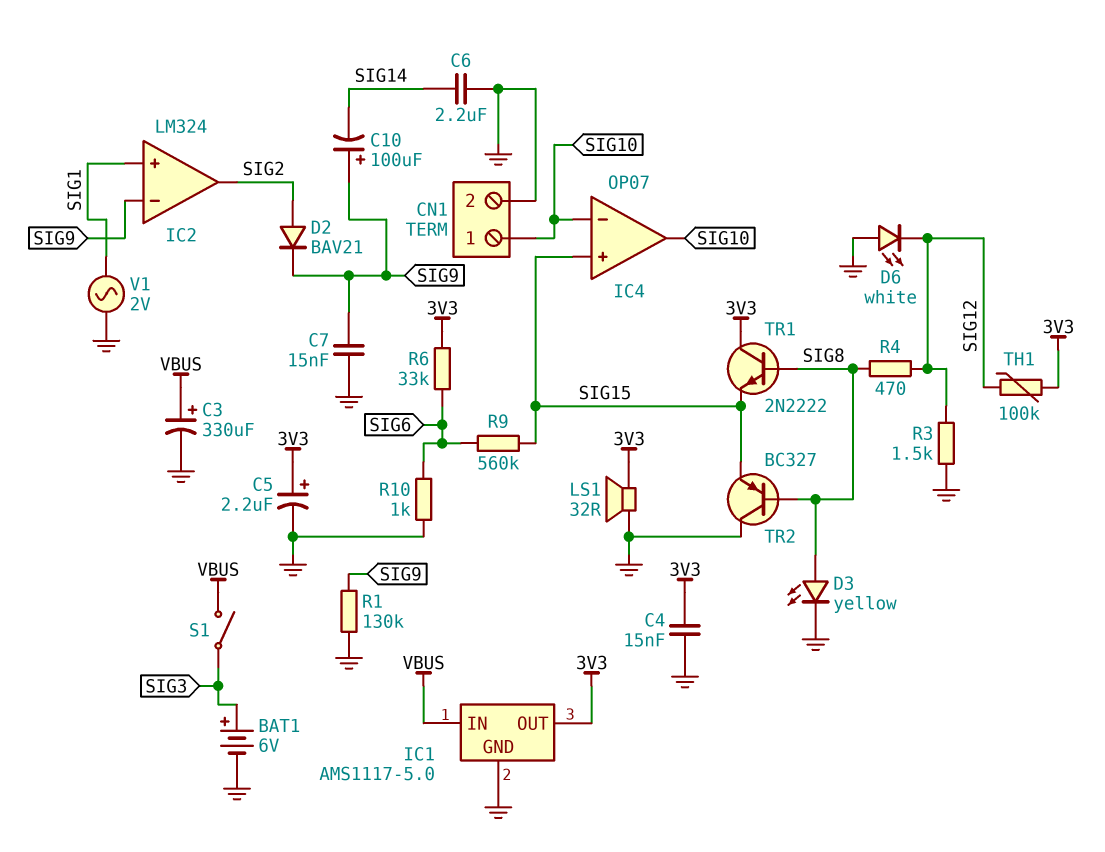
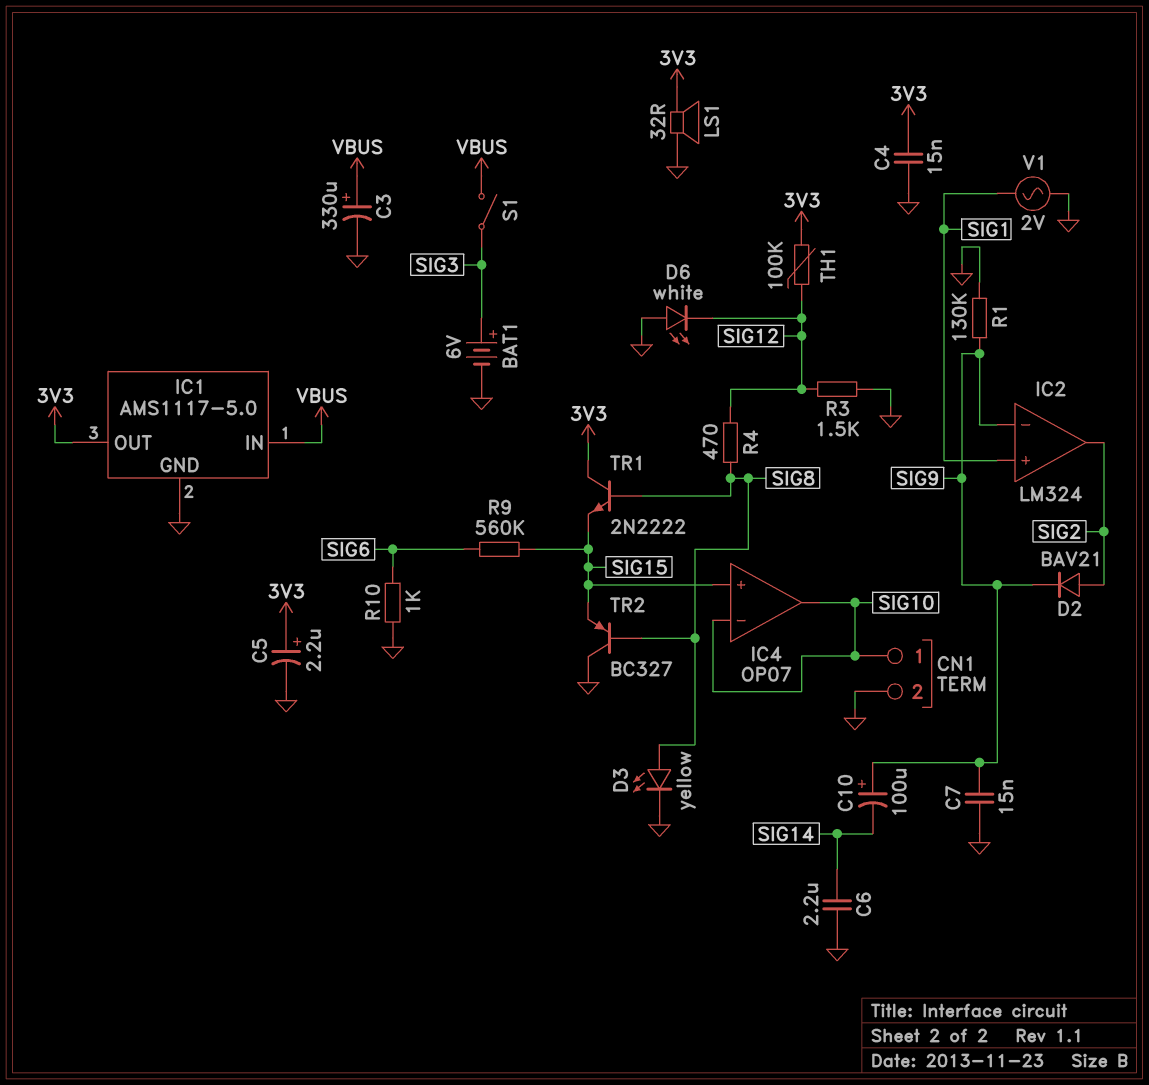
R6: 33k (3V3, SIG6) -> none

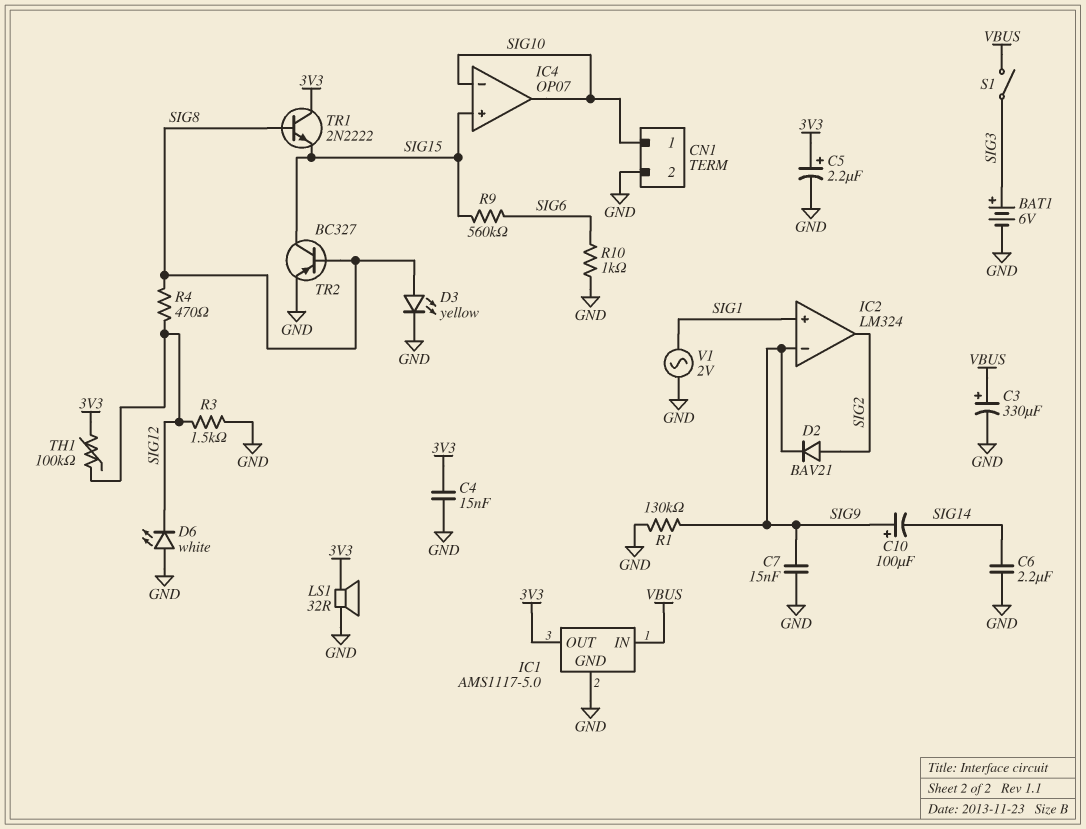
TR2: PNP BC327 (B SIG8, C GND, E SIG15) -> PNP BC327 (B SIG8, C SIG15, E GND)

